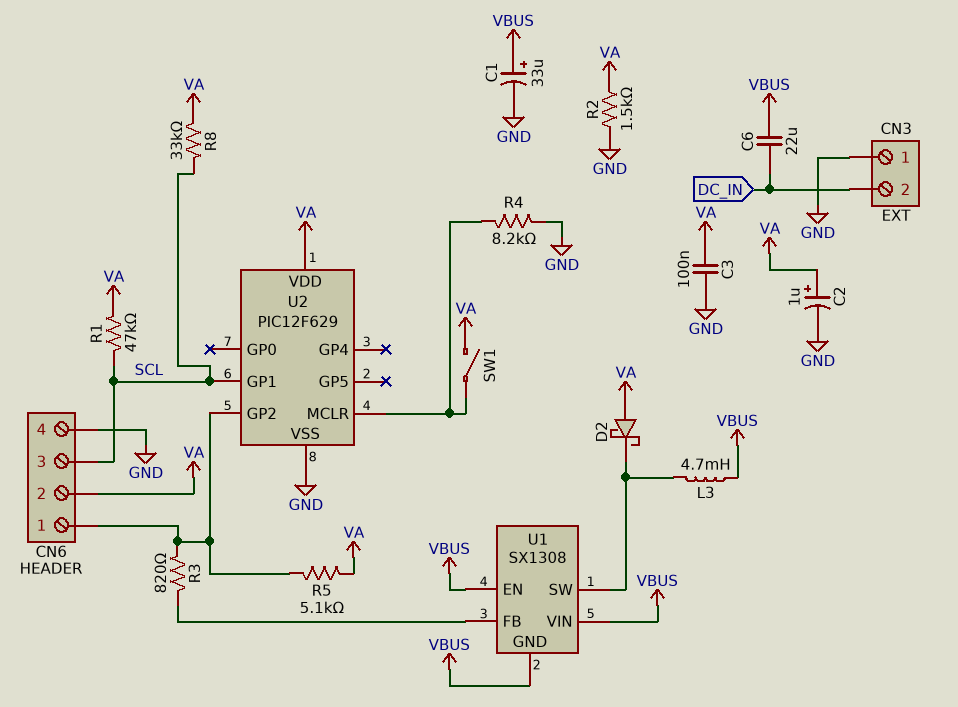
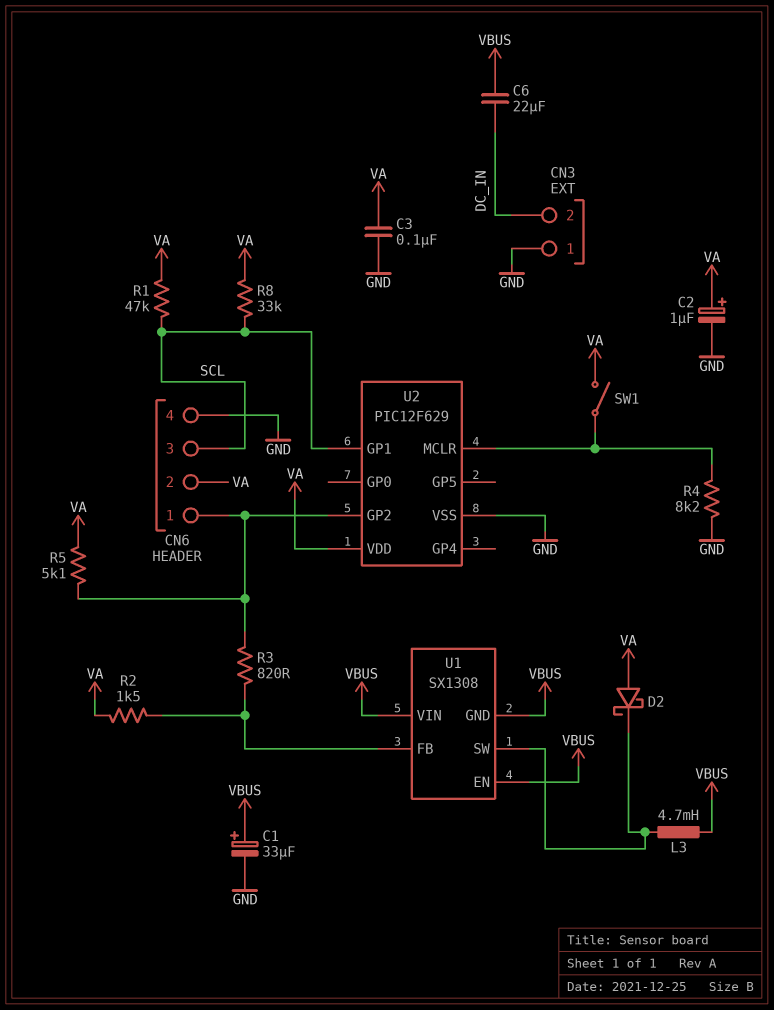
R2: 1.5k (GND, VA) -> 1.5k (U1/FB, VA)

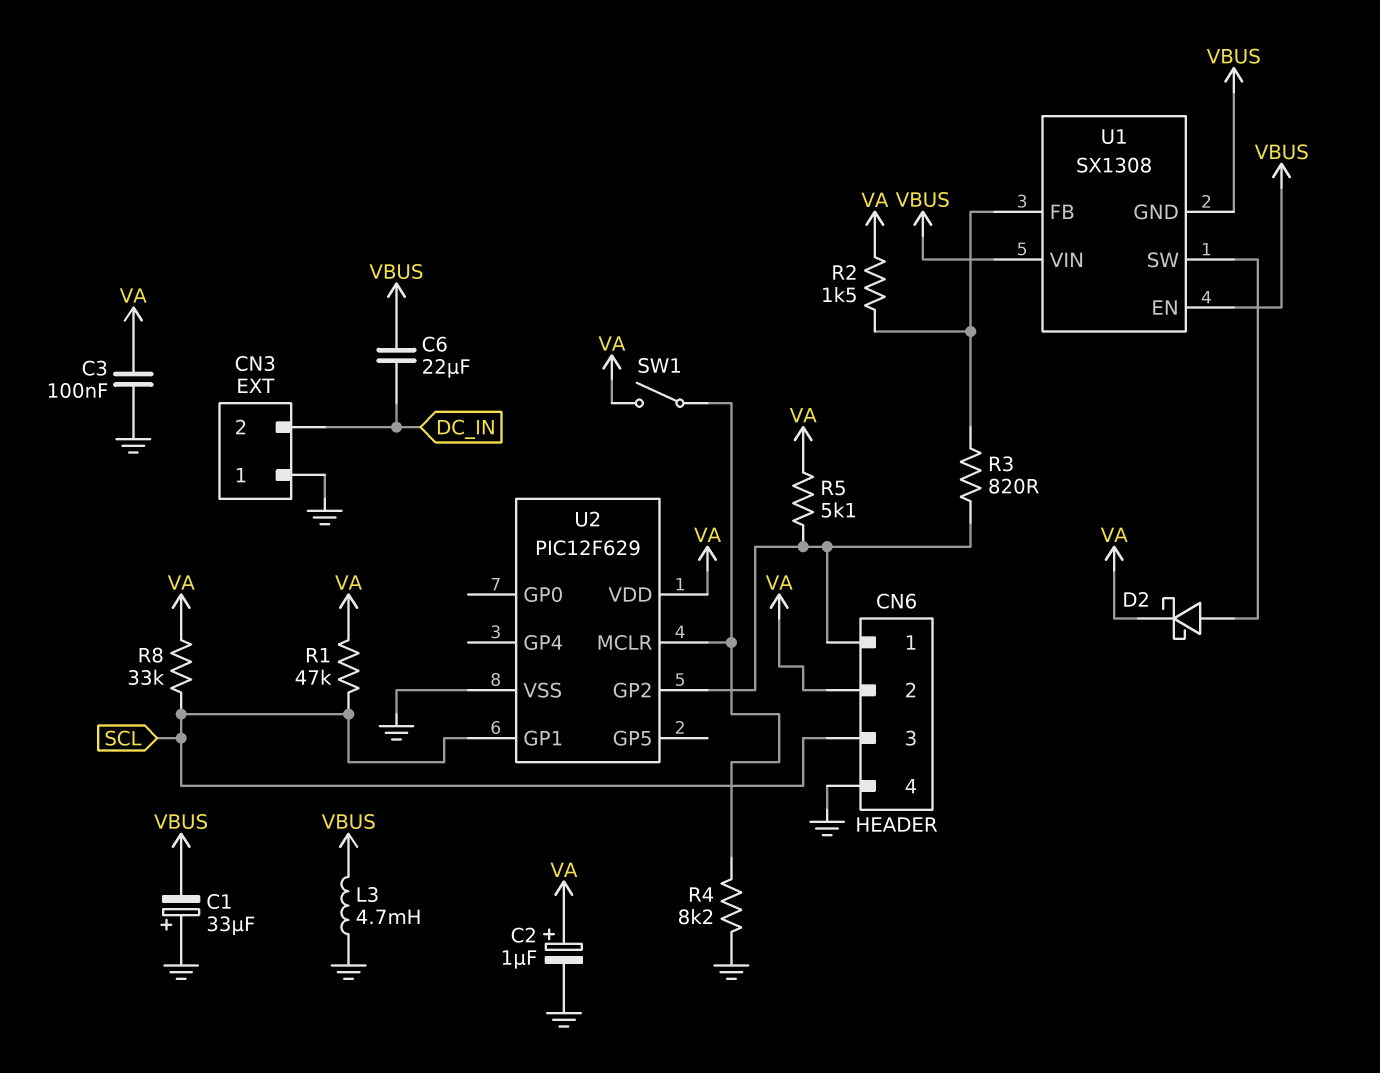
C1: 33uF (plus VBUS, minus GND) -> 33uF (plus GND, minus VBUS)
D2: schottky (A VA, K U1/SW) -> schottky (A U1/SW, K VA)
L3: 4.7mH (U1/SW, VBUS) -> 4.7mH (GND, VBUS)

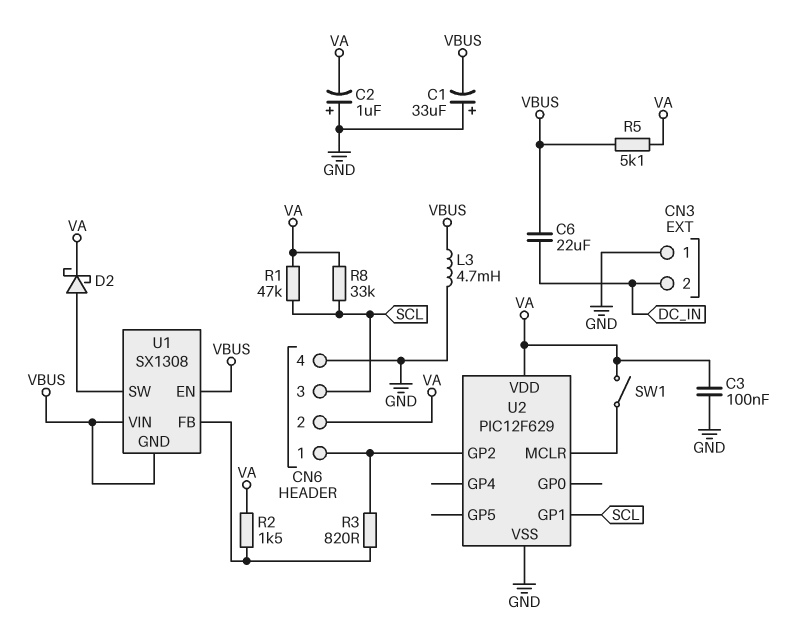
C2: 1uF (plus VA, minus GND) -> 1uF (plus GND, minus VA)
R4: 8.2k (GND, U2/MCLR) -> none
R5: 5.1k (CN6/1, VA) -> 5.1k (VA, VBUS)

